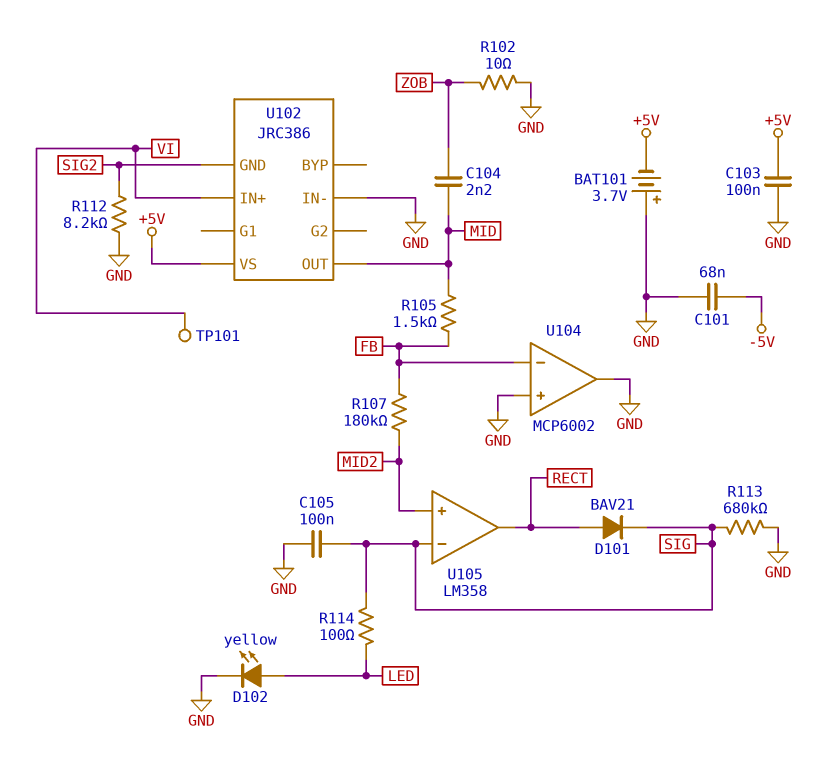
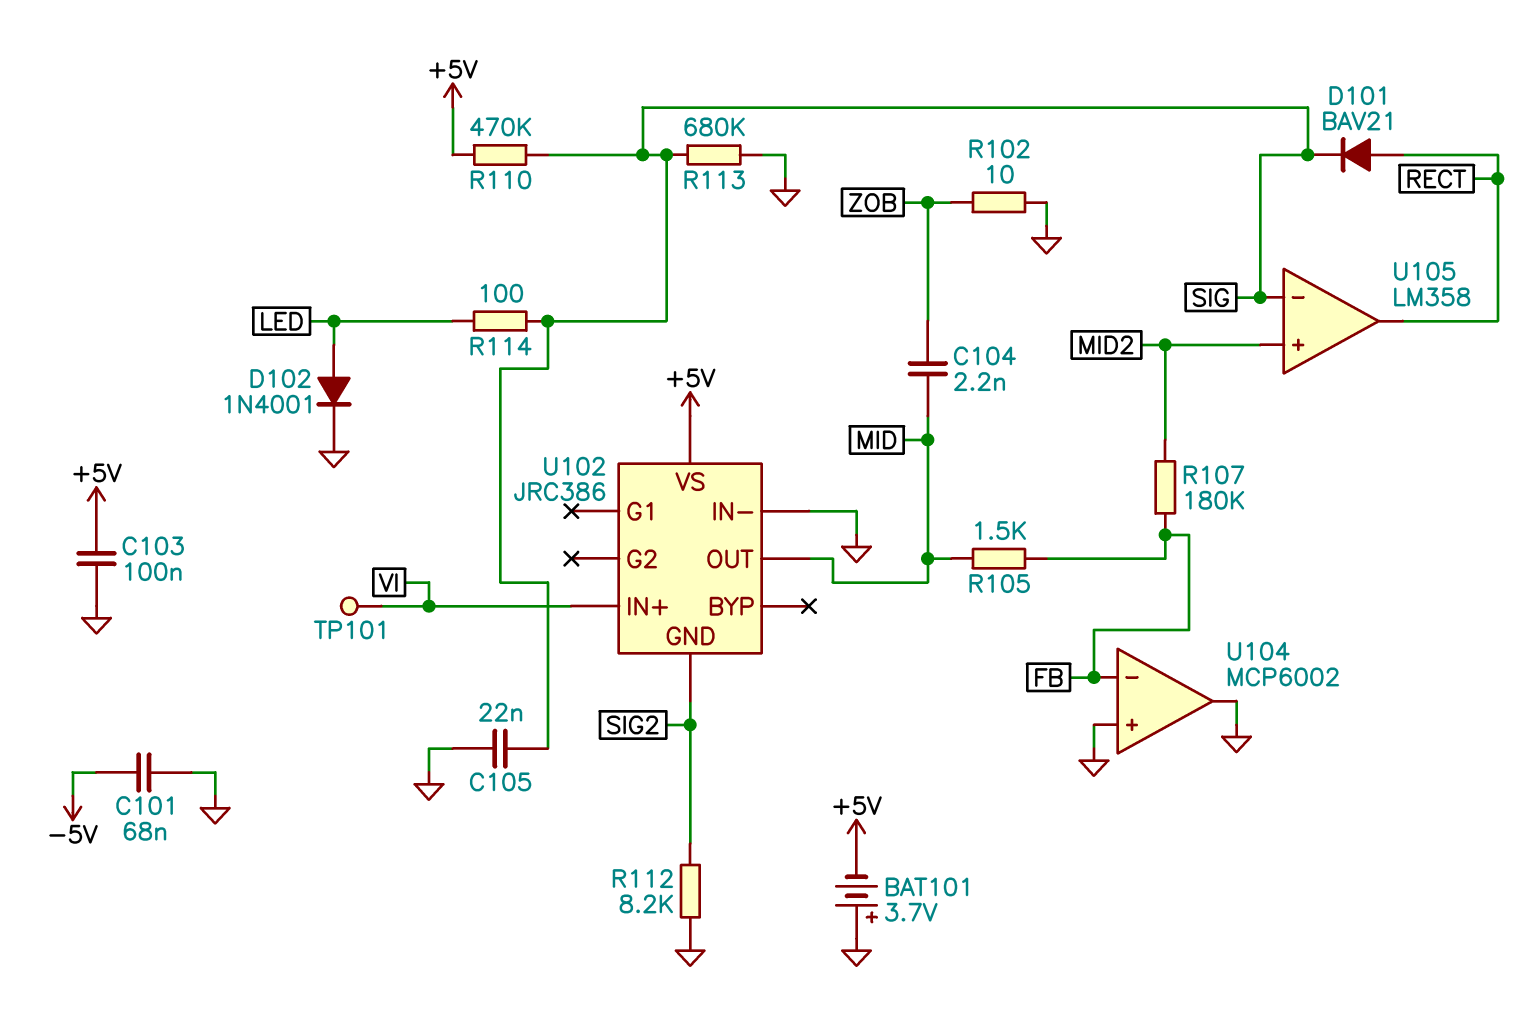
C105: 100nF (GND, SIG) -> 22nF (GND, SIG)
D102: LED yellow (A LED, K GND) -> diode 1N4001 (A LED, K GND)
R110: none -> 470k (+5V, SIG)

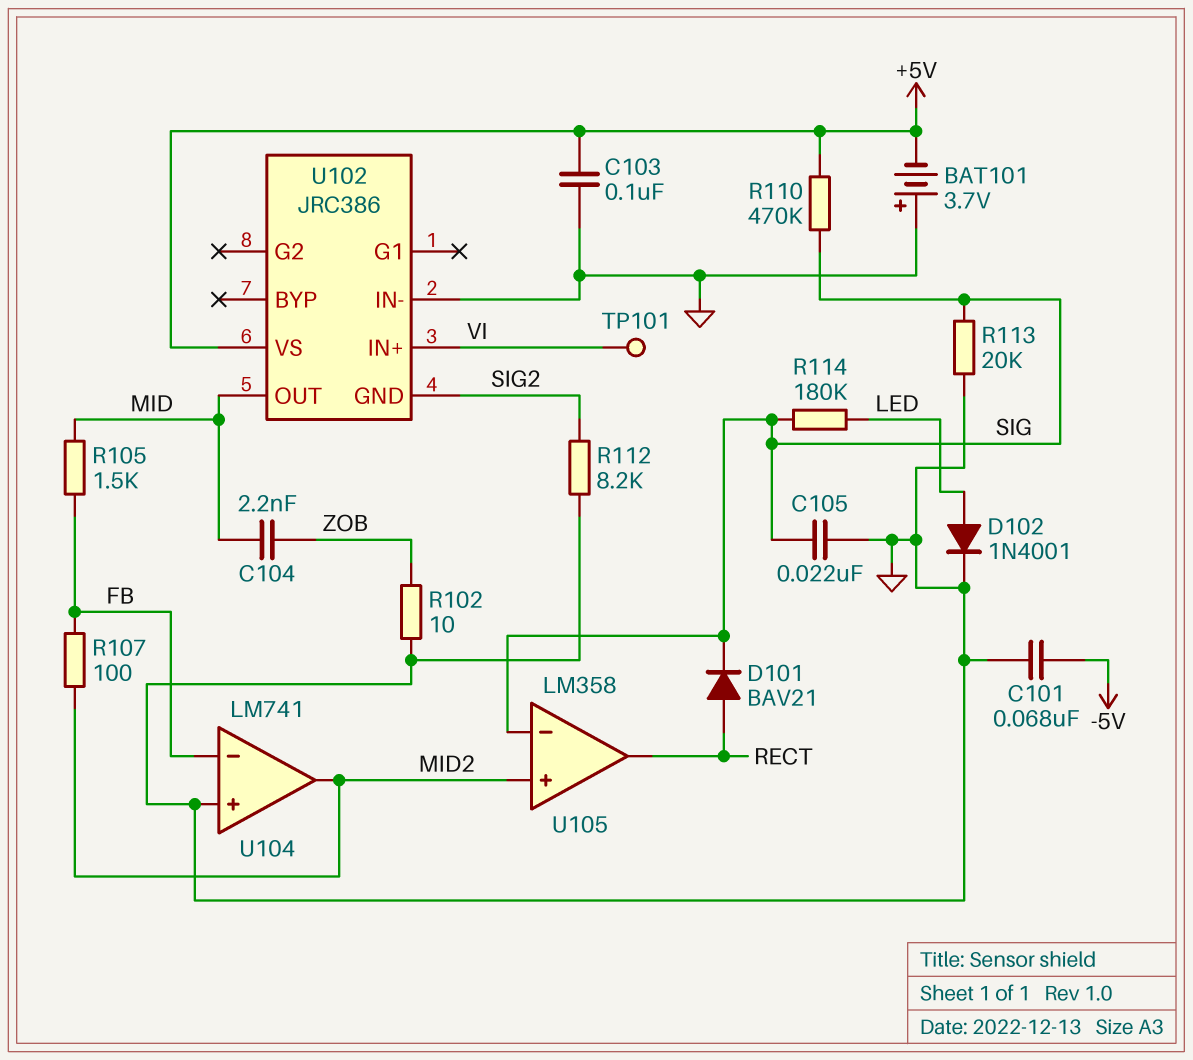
R107: 180k (FB, MID2) -> 100 (FB, MID2)
R113: 680k (GND, SIG) -> 20k (GND, SIG)
R114: 100 (LED, SIG) -> 180k (LED, SIG)
U104: MCP6002 -> LM741
U104 pin out: GND -> MID2

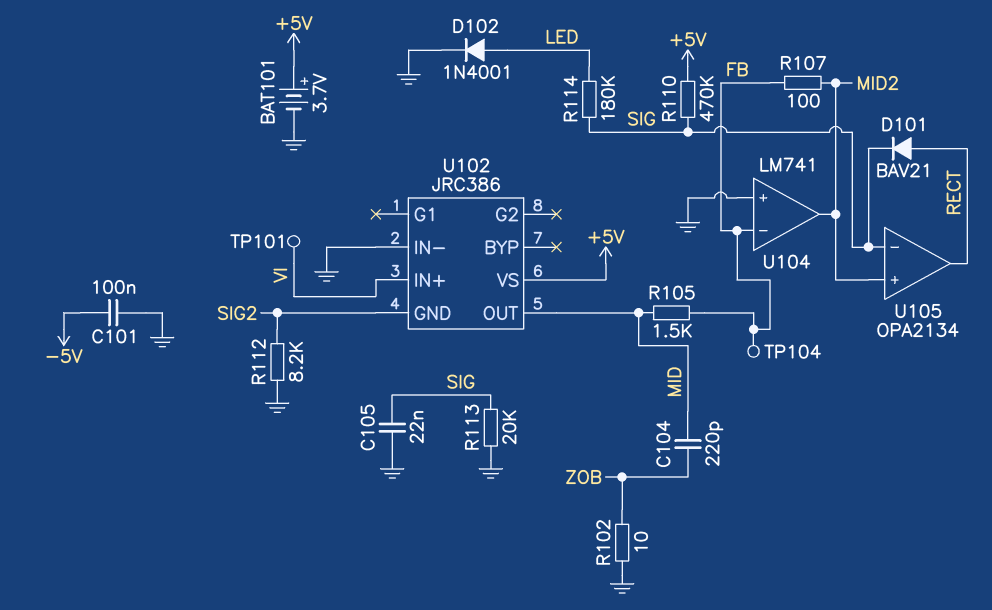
BAT101: 3.7V (plus GND, minus +5V) -> 3.7V (plus +5V, minus GND)
C101: 68nF (-5V, GND) -> 100nF (-5V, GND)
C103: 100nF (+5V, GND) -> none
C104: 2.2nF (MID, ZOB) -> 220pF (MID, ZOB)
TP104: none -> test point (FB)
U105: LM358 -> OPA2134

